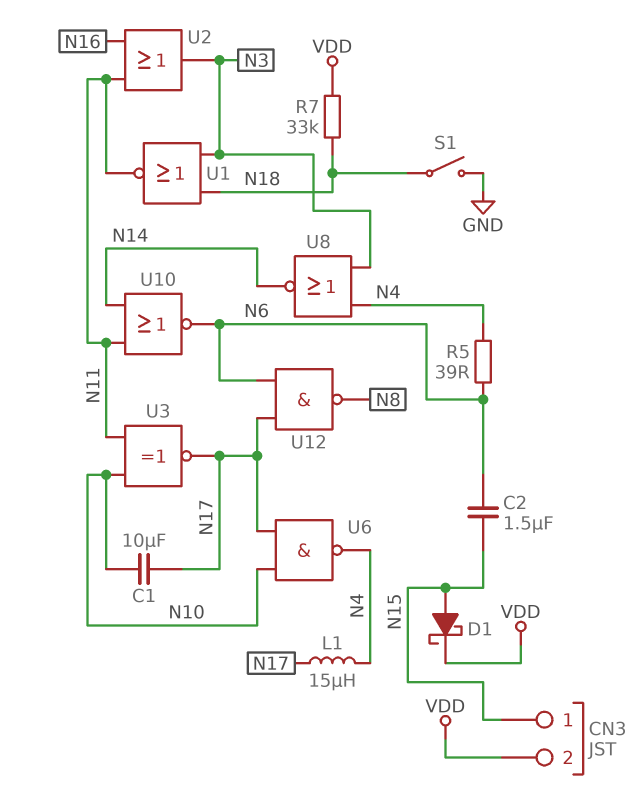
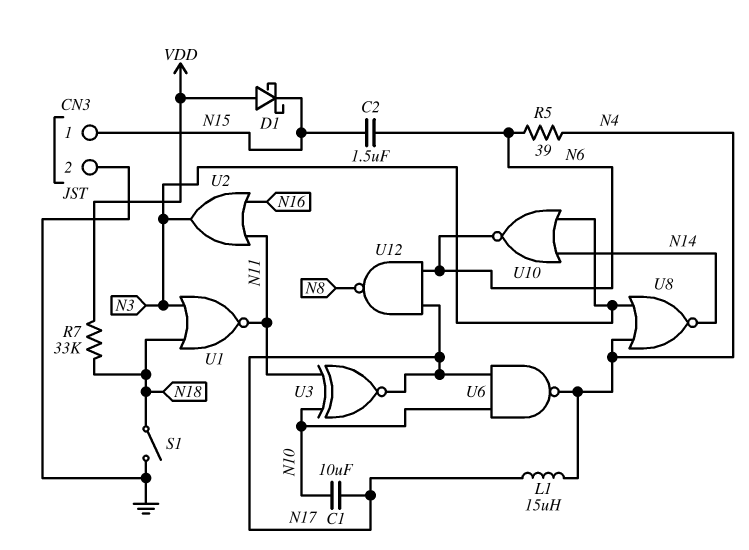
CN3 pin 2: VDD -> GND
D1: schottky (A N15, K VDD) -> schottky (A VDD, K N15)
U10: NOR (in N11, in N14, out N6) -> NOR (in N3, in N14, out N6)

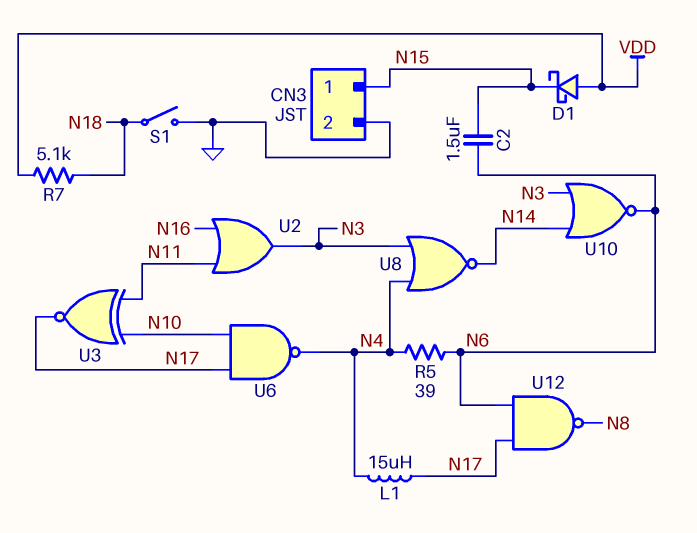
C1: 10uF (N10, N17) -> none
R7: 33k (N18, VDD) -> 5.1k (N18, VDD)
U1: NOR (in N3, in N18, out N11) -> none

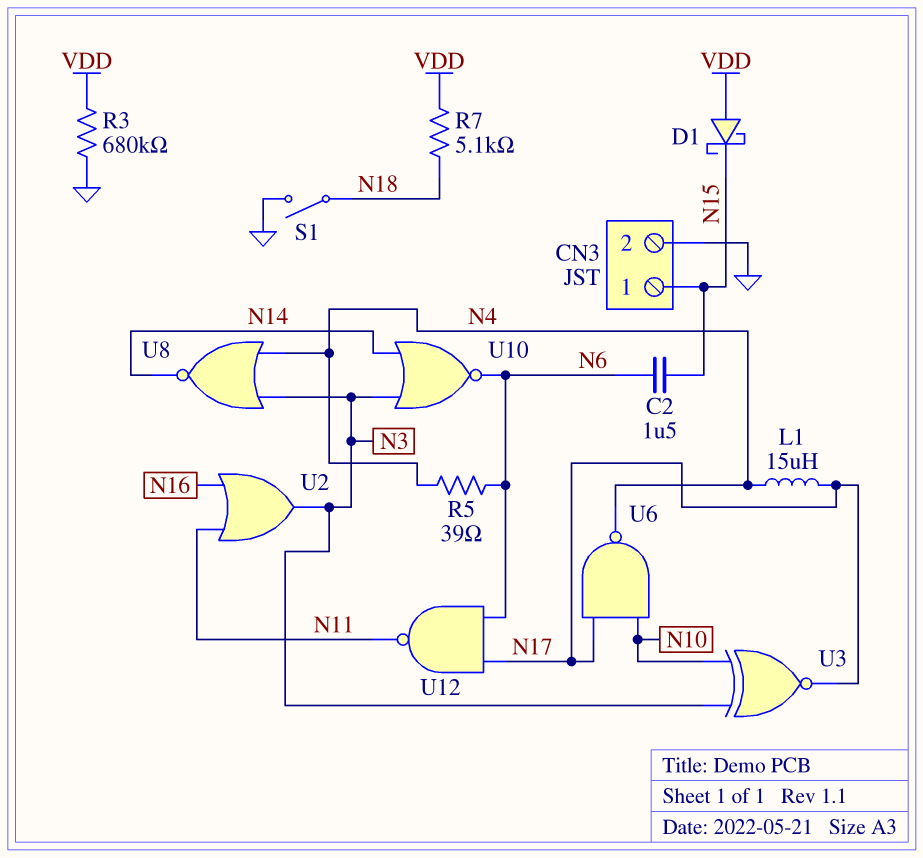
R3: none -> 680k (GND, VDD)
U3: XNOR (in N10, in N11, out N17) -> XNOR (in N3, in N10, out N17)
U12: NAND (in N6, in N17, out N8) -> NAND (in N6, in N17, out N11)

